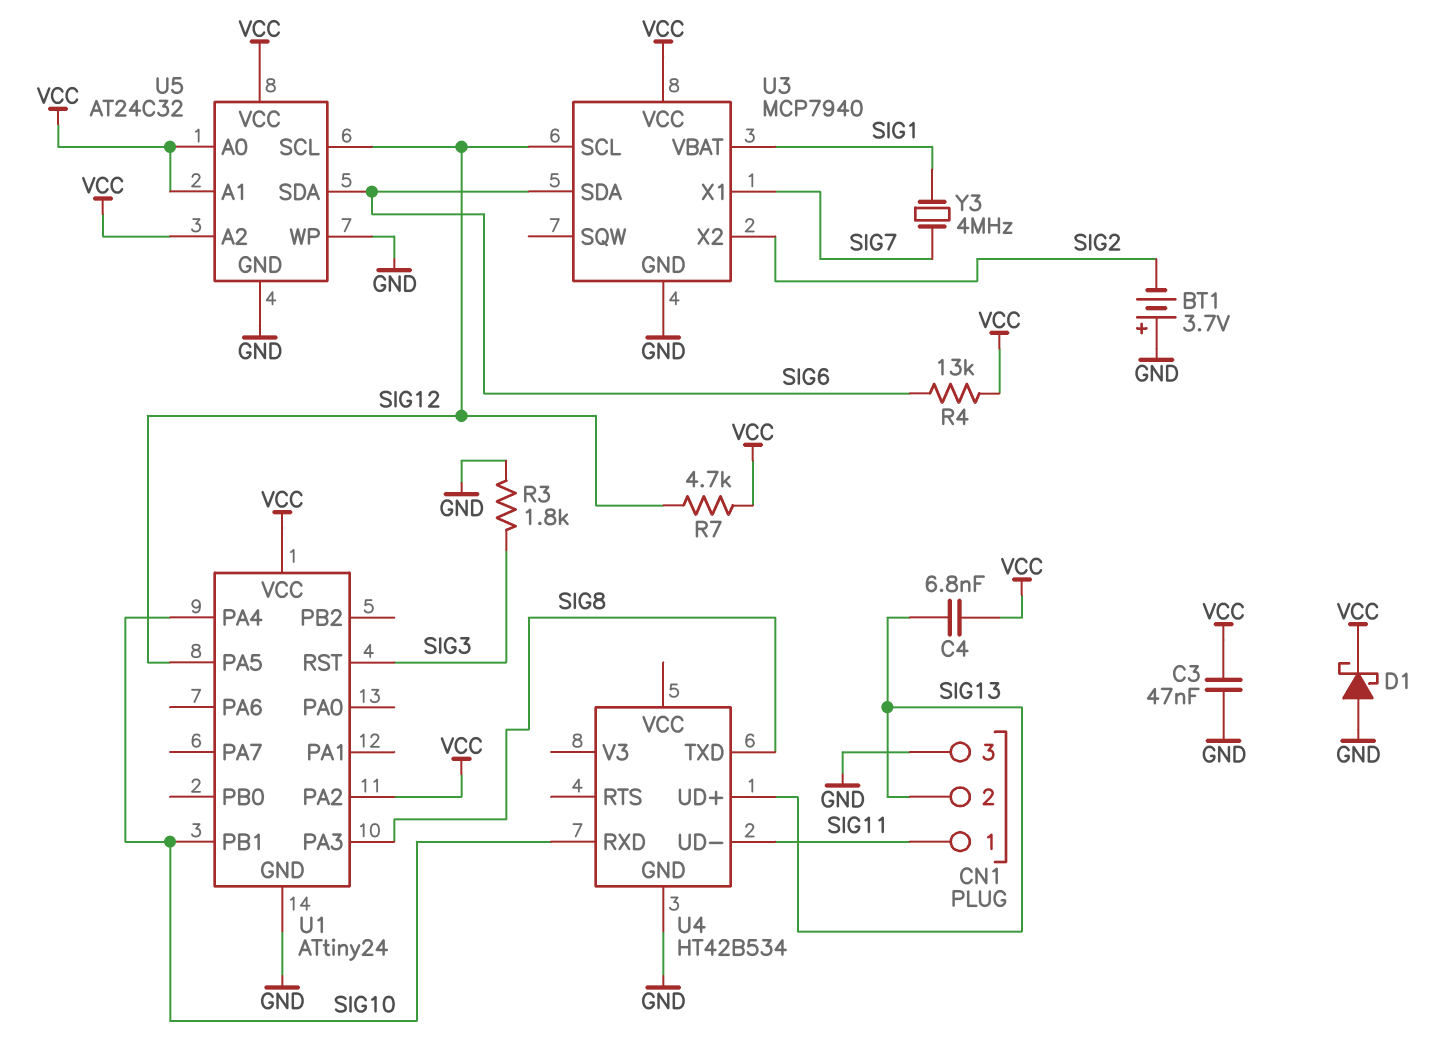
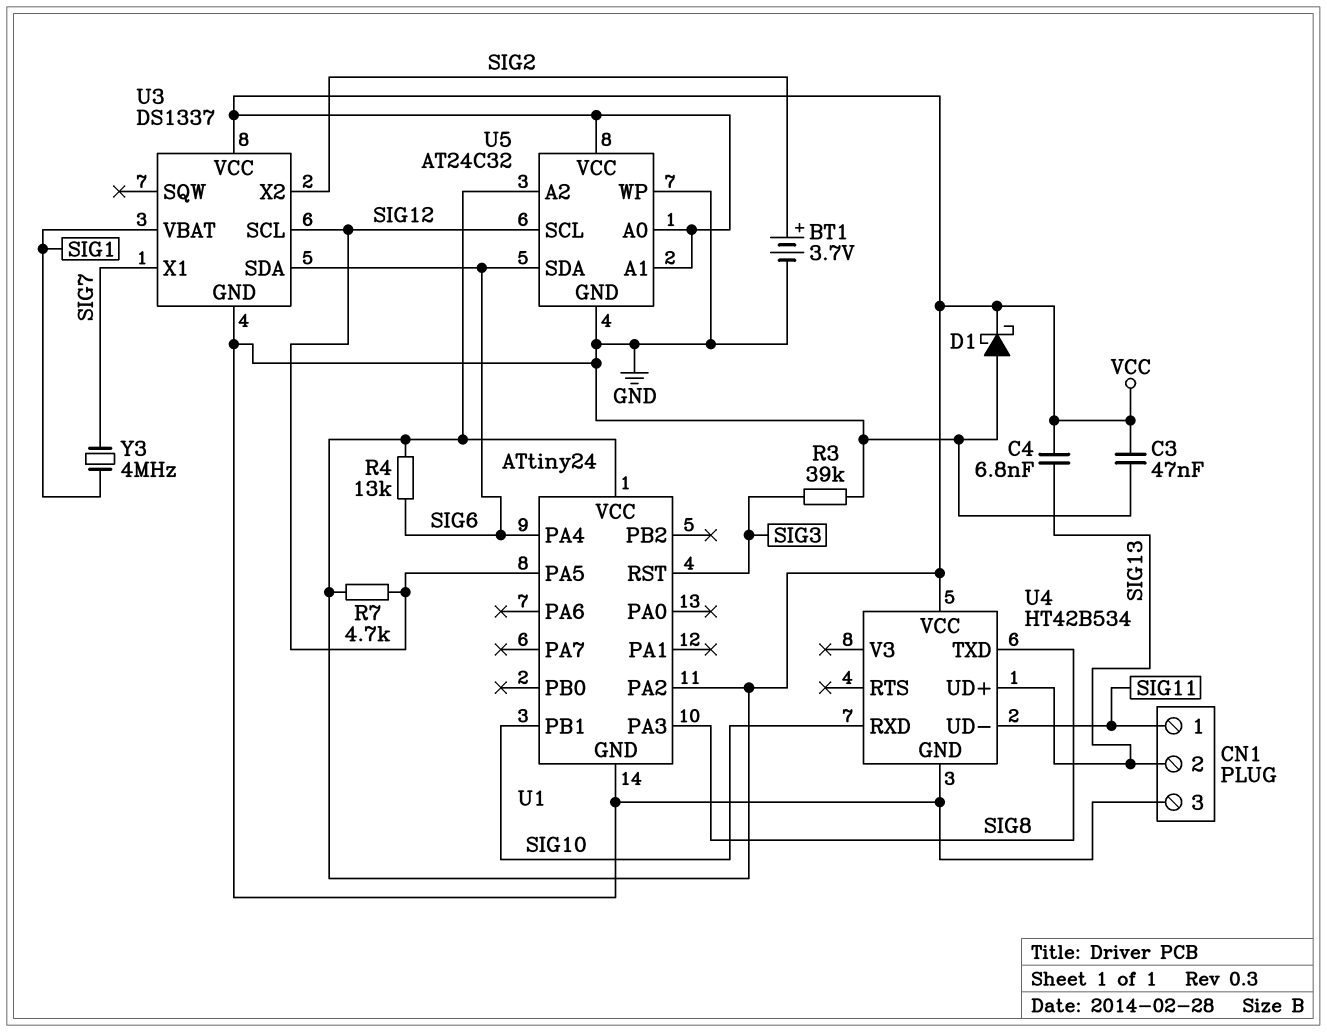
BT1: 3.7V (plus GND, minus SIG2) -> 3.7V (plus SIG2, minus GND)
R3: 1.8k (GND, SIG3) -> 39k (GND, SIG3)
U1 pin PA4: SIG10 -> SIG6
U3: MCP7940 -> DS1337
U4 pin VCC: none -> VCC

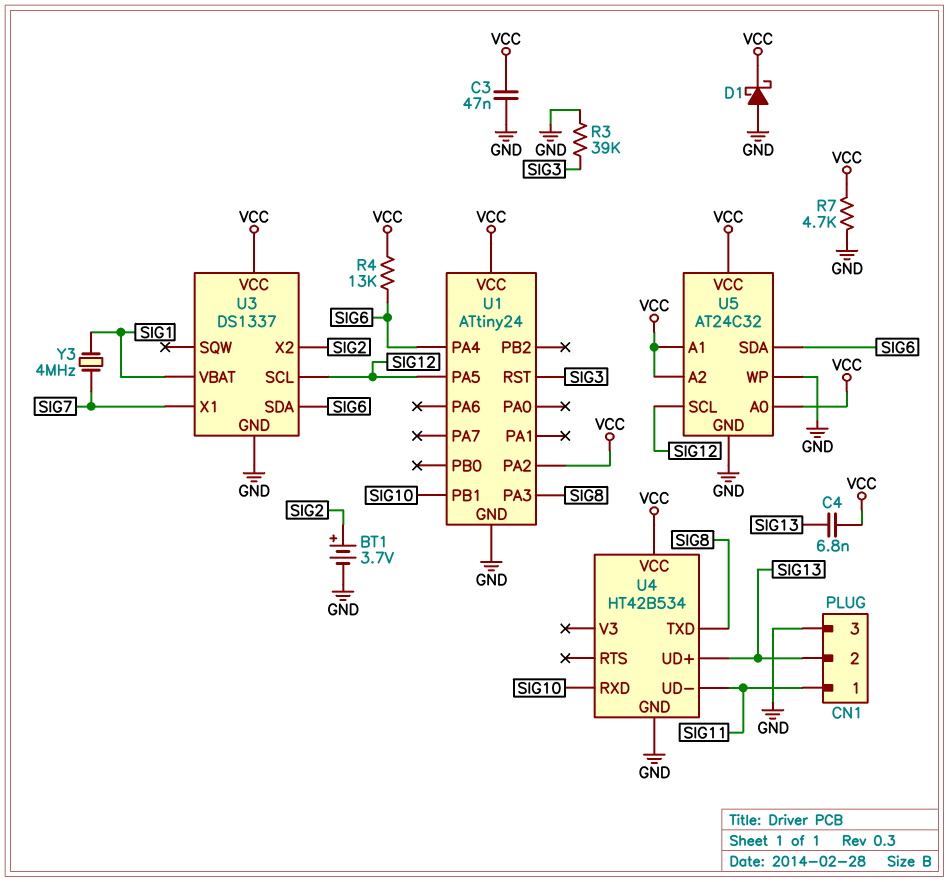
R7: 4.7k (SIG12, VCC) -> 4.7k (GND, VCC)

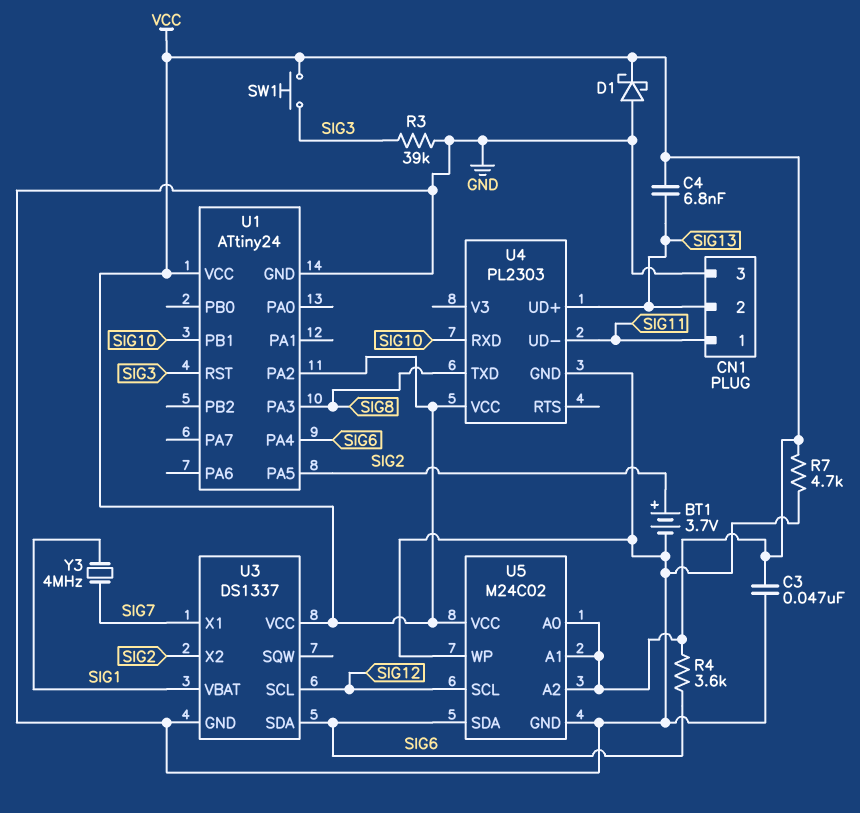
R4: 13k (SIG6, VCC) -> 3.6k (SIG6, VCC)
SW1: none -> button (SIG3, VCC)
U1 pin PA5: SIG12 -> SIG2
U4: HT42B534 -> PL2303
U5: AT24C32 -> M24C02

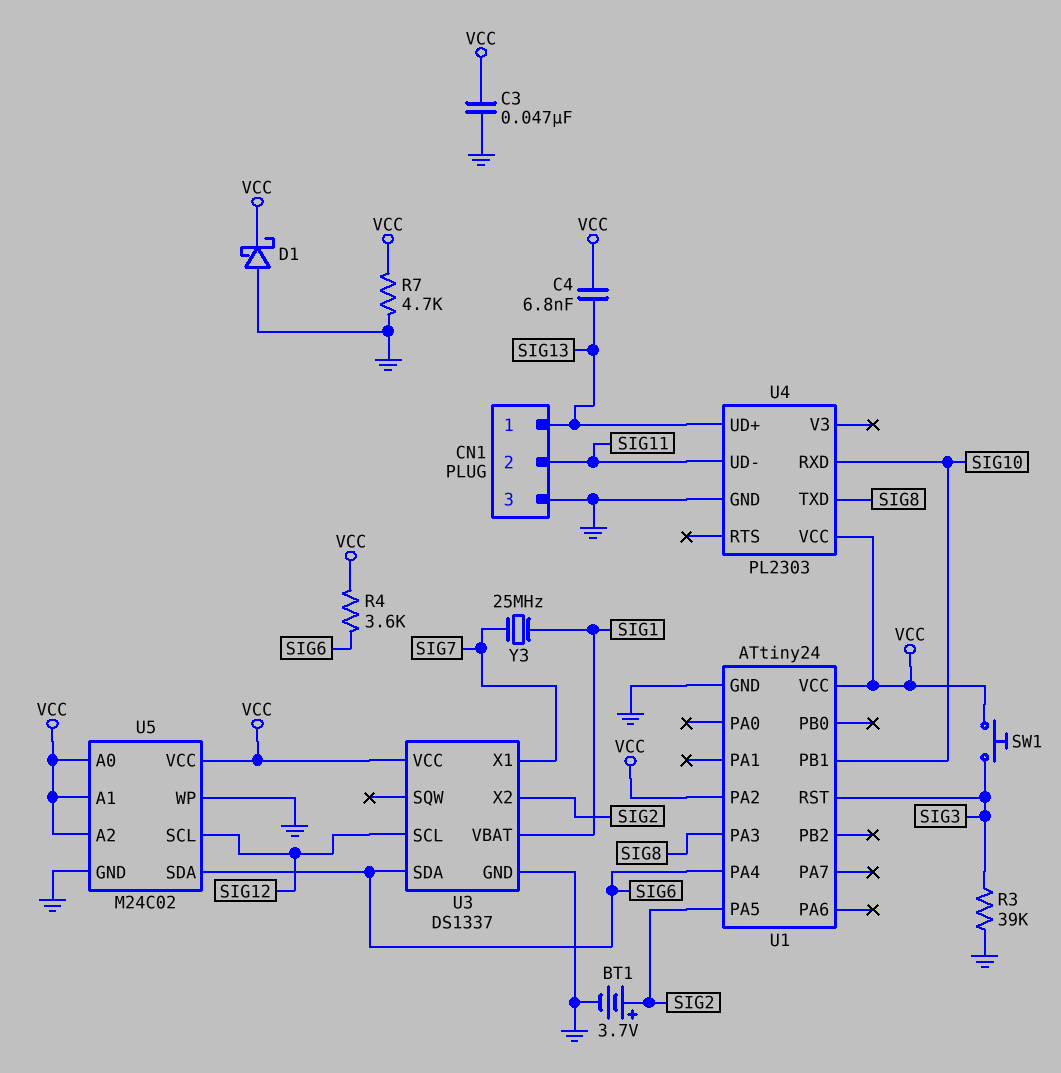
CN1 pin 1: SIG11 -> SIG13
CN1 pin 2: SIG13 -> SIG11
Y3: 4MHz (SIG1, SIG7) -> 25MHz (SIG1, SIG7)

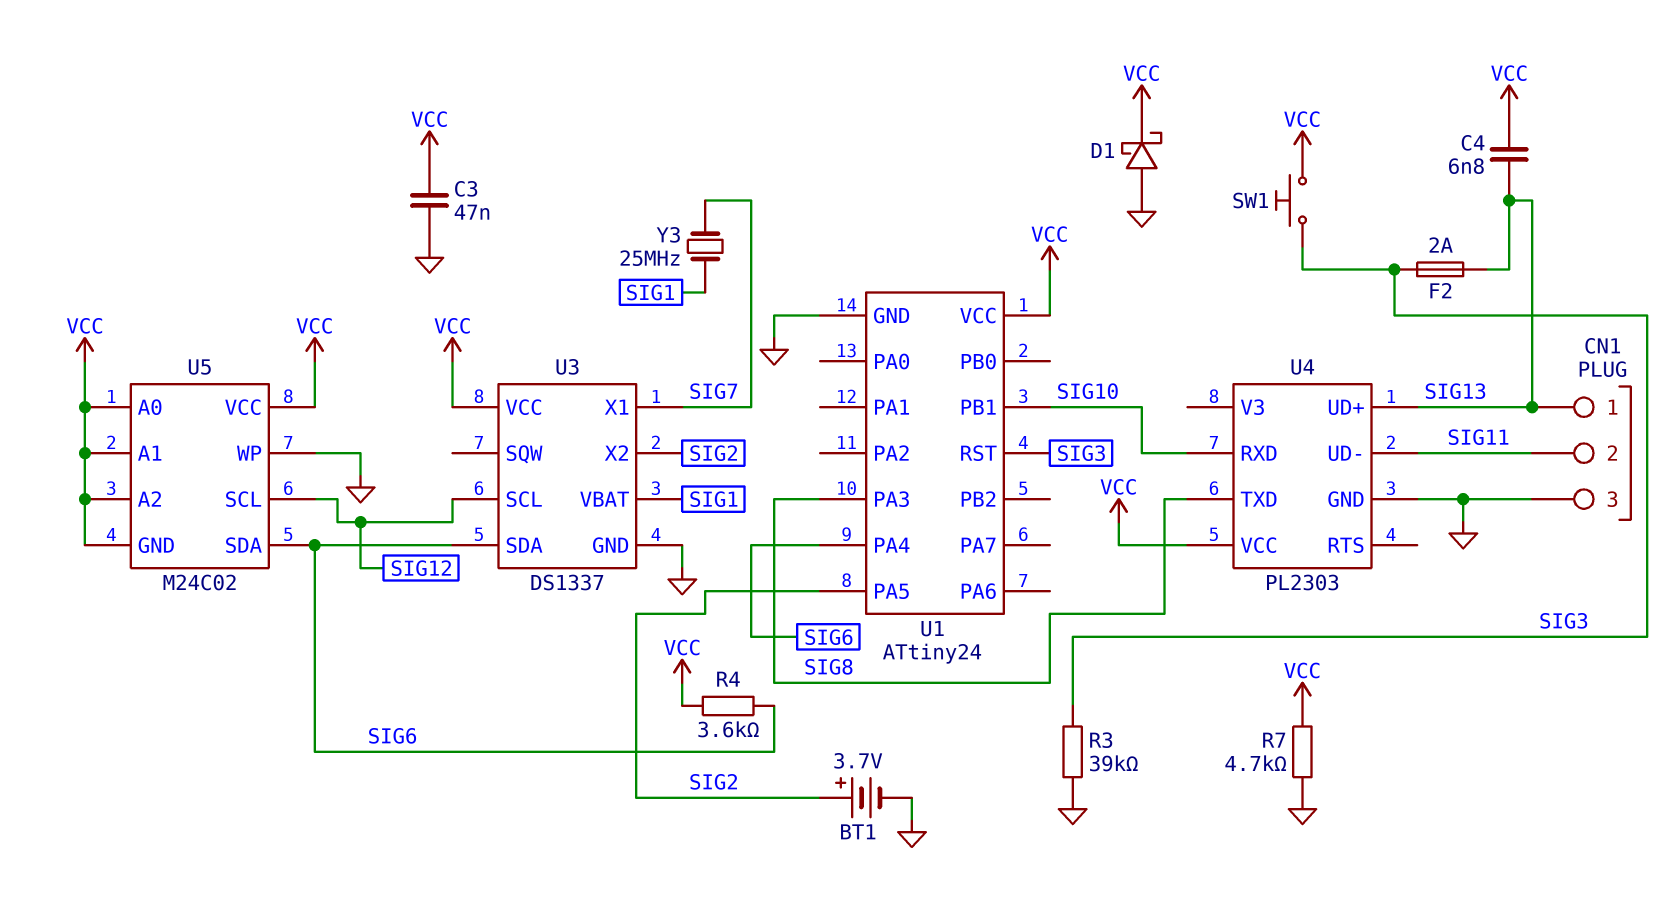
F2: none -> 2A (SIG3, SIG13)
U1 pin PA2: VCC -> none
U5 pin GND: GND -> VCC

